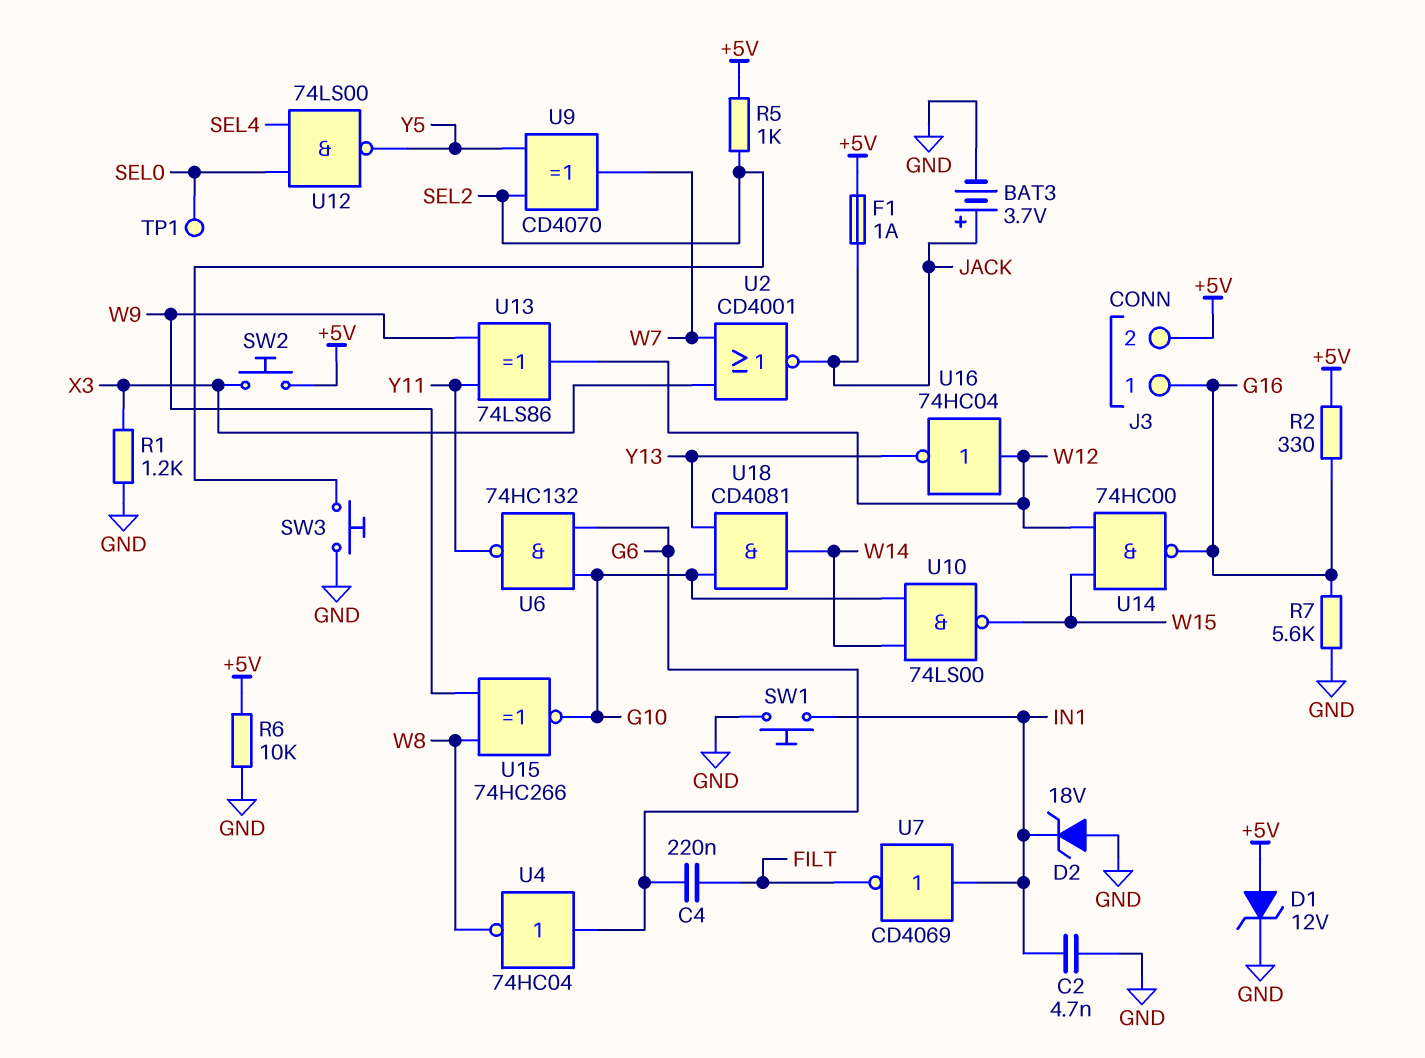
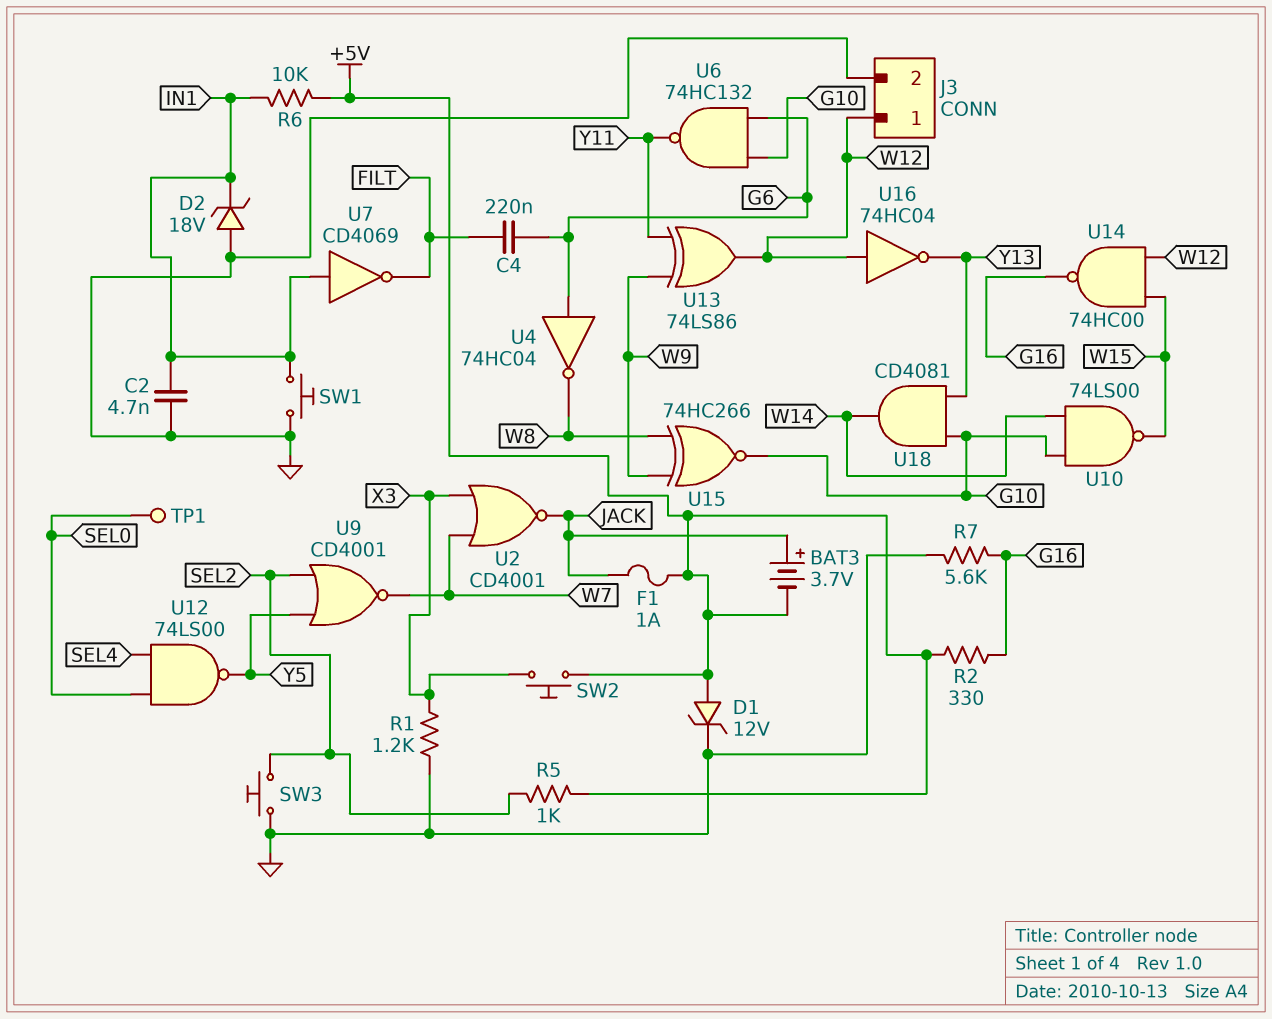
BAT3: 3.7V (plus JACK, minus GND) -> 3.7V (plus JACK, minus +5V)
J3 pin 1: G16 -> W12
J3 pin 2: +5V -> GND
R6: 10k (+5V, GND) -> 10k (+5V, IN1)
U9: XOR CD4070 (in SEL2, in Y5, out W7) -> NOR CD4001 (in SEL2, in Y5, out W7)

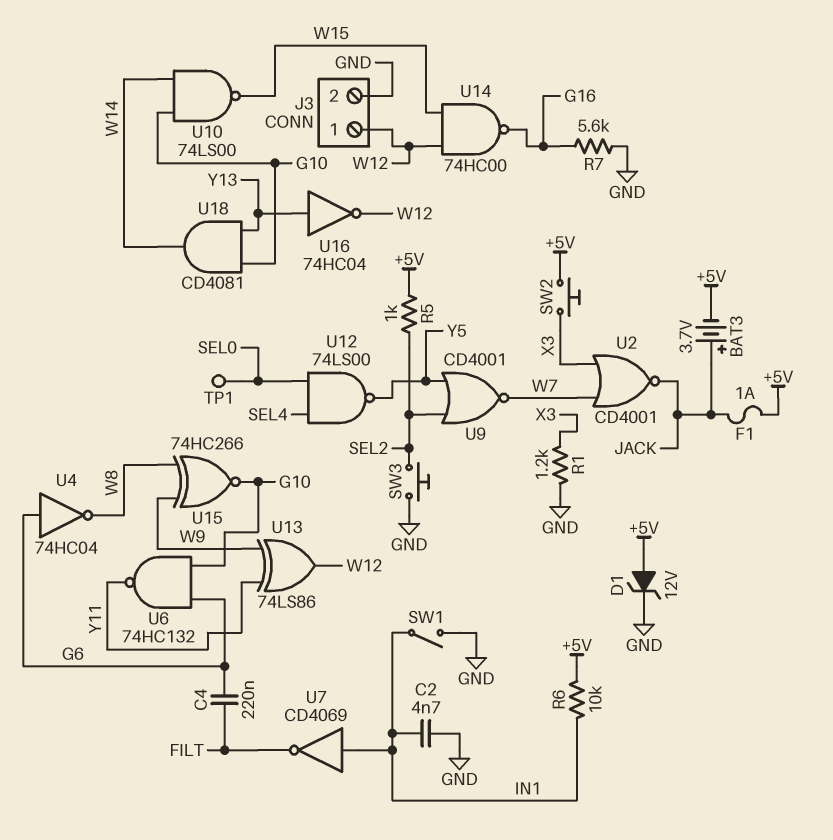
D2: zener 18V (A GND, K IN1) -> none
R2: 330 (+5V, G16) -> none
SW1: button (GND, IN1) -> switch (GND, IN1)
U16: NOT 74HC04 (in W12, out Y13) -> NOT 74HC04 (in Y13, out W12)

